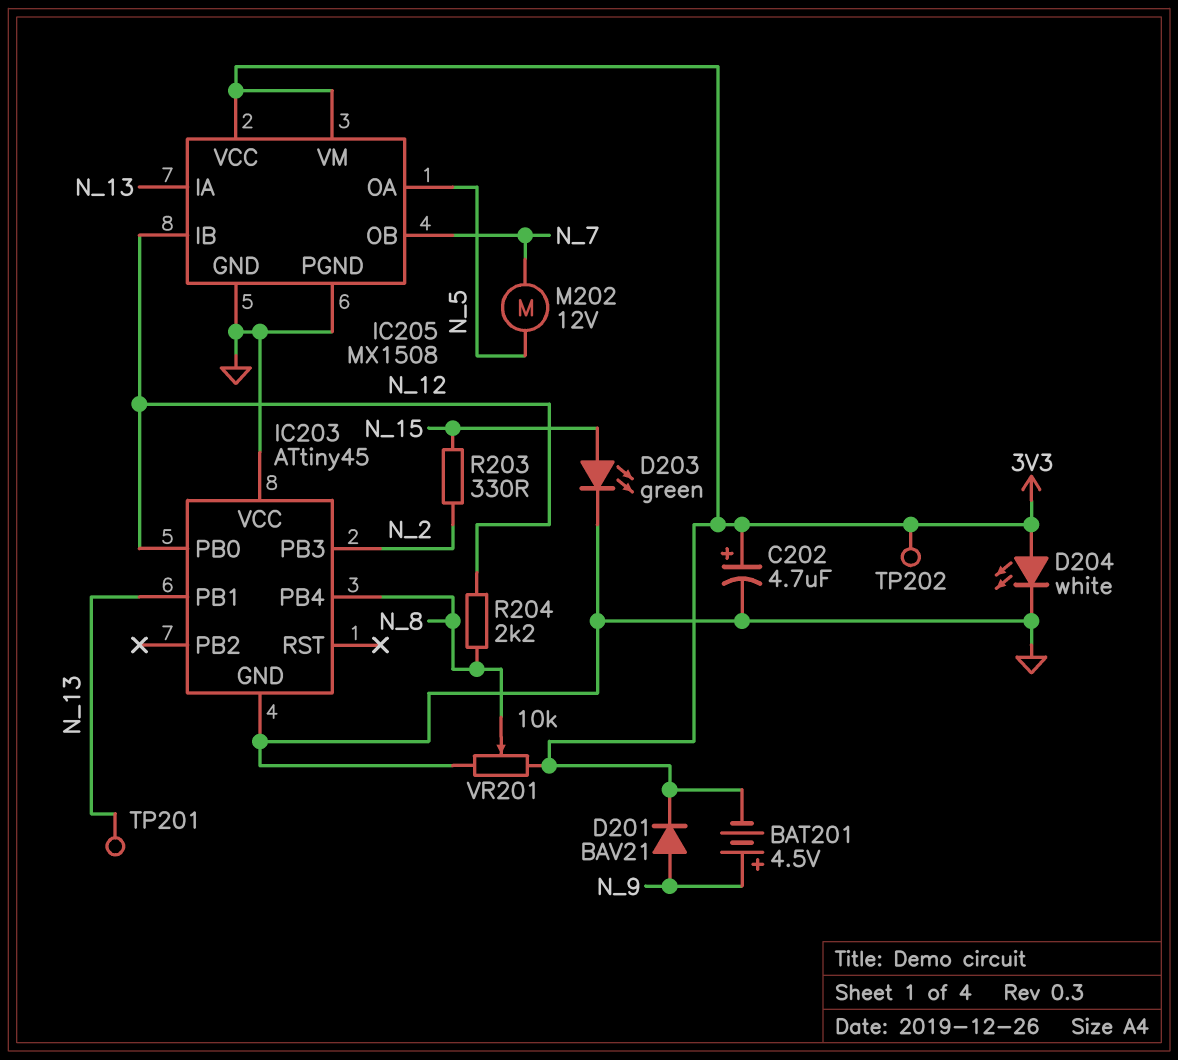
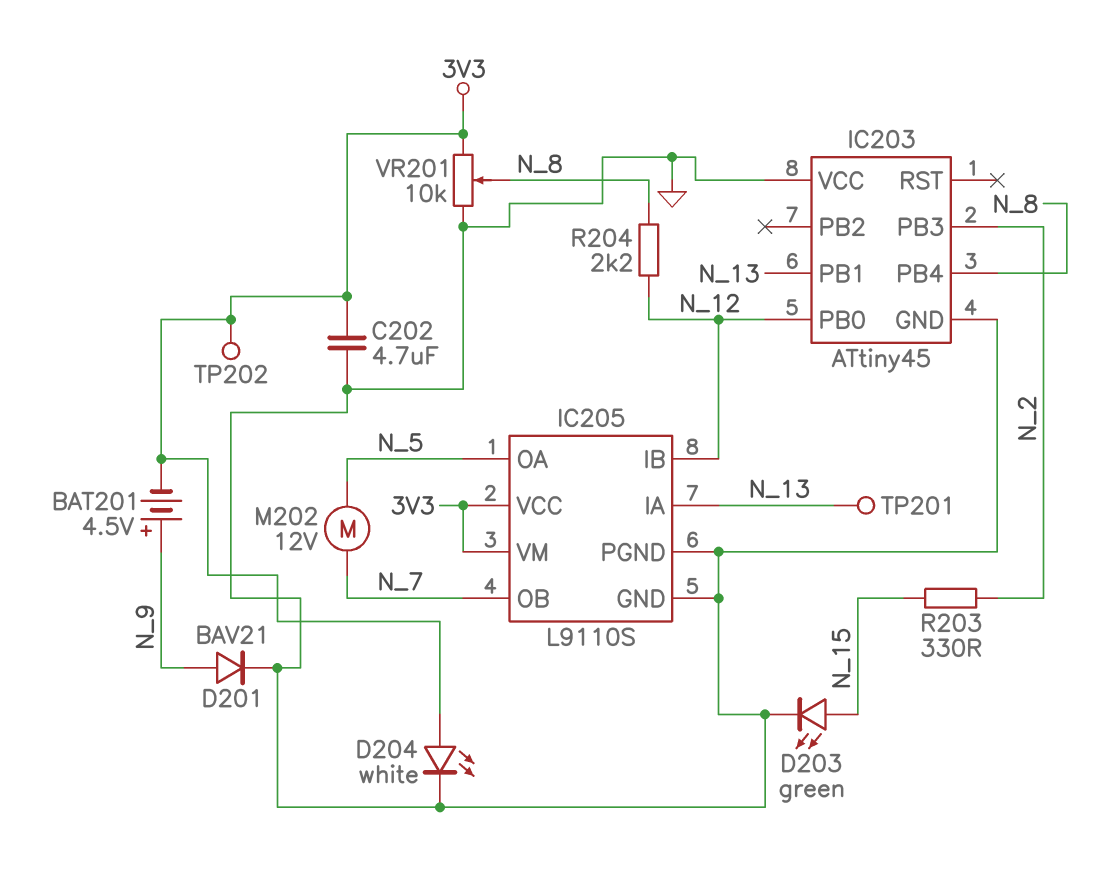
C202: 4.7uF (plus 3V3, minus GND) -> 4.7uF (3V3, GND)
D201: diode BAV21 (A N_9, K 3V3) -> diode BAV21 (A N_9, K GND)
IC205: MX1508 -> L9110S

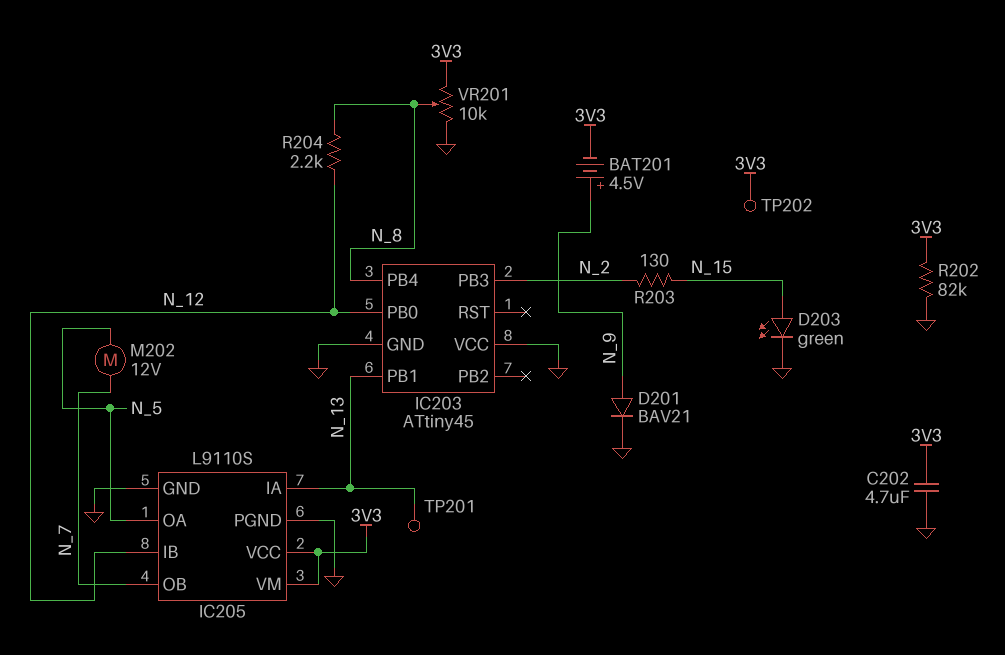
D204: LED white (A 3V3, K GND) -> none
R202: none -> 82k (3V3, GND)
R203: 330 (N_2, N_15) -> 130 (N_2, N_15)

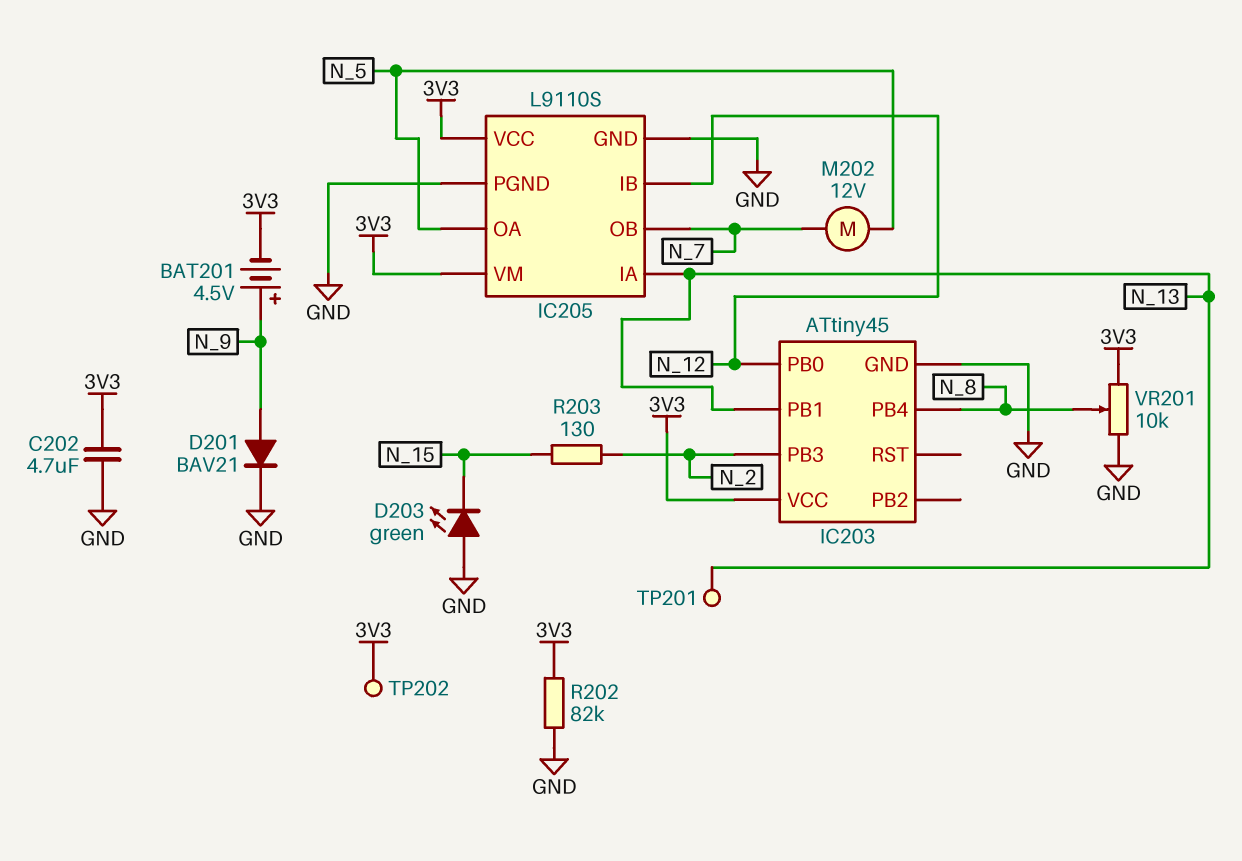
D203: LED green (A N_15, K GND) -> LED green (A GND, K N_15)
IC203 pin VCC: GND -> 3V3
R204: 2.2k (N_8, N_12) -> none

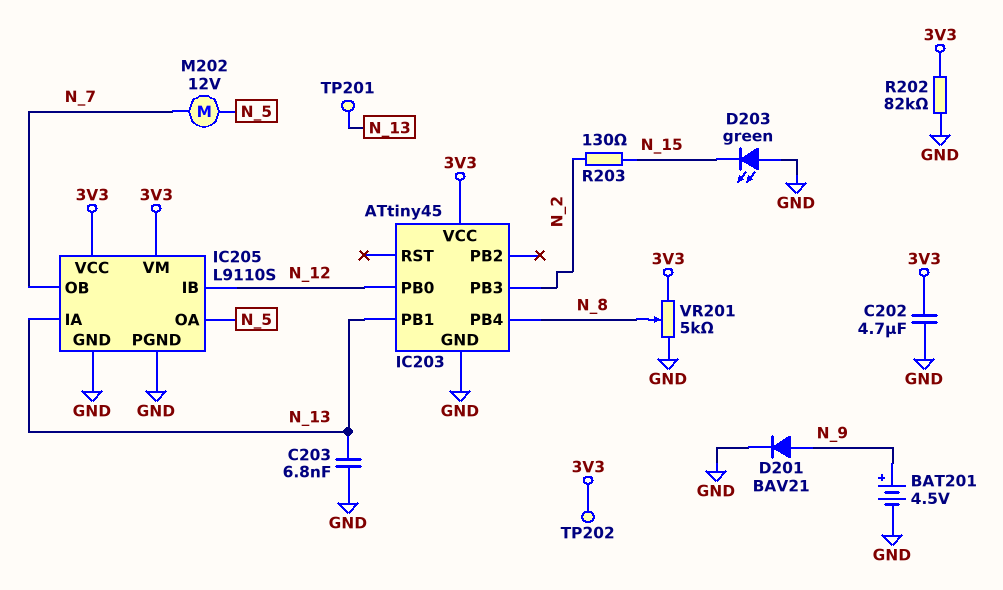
BAT201: 4.5V (plus N_9, minus 3V3) -> 4.5V (plus N_9, minus GND)
C203: none -> 6.8nF (GND, N_13)
VR201: 10k (3V3, GND, wiper N_8) -> 5k (3V3, GND, wiper N_8)

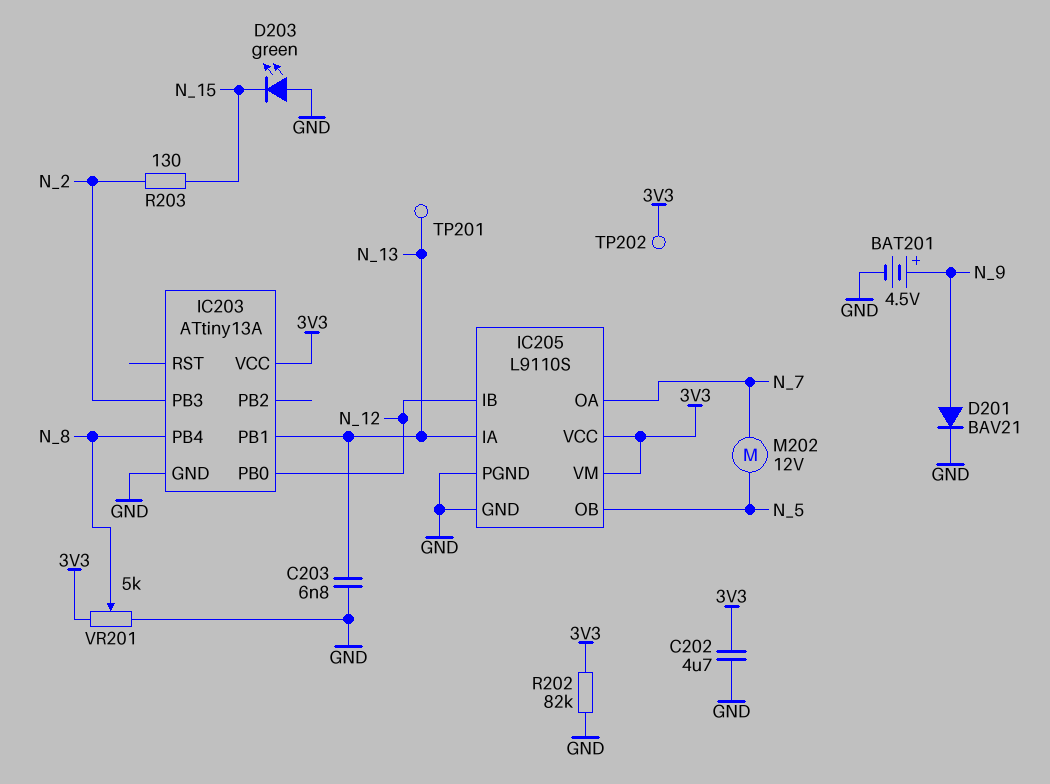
IC203: ATtiny45 -> ATtiny13A
IC205 pin OA: N_5 -> N_7
IC205 pin OB: N_7 -> N_5

